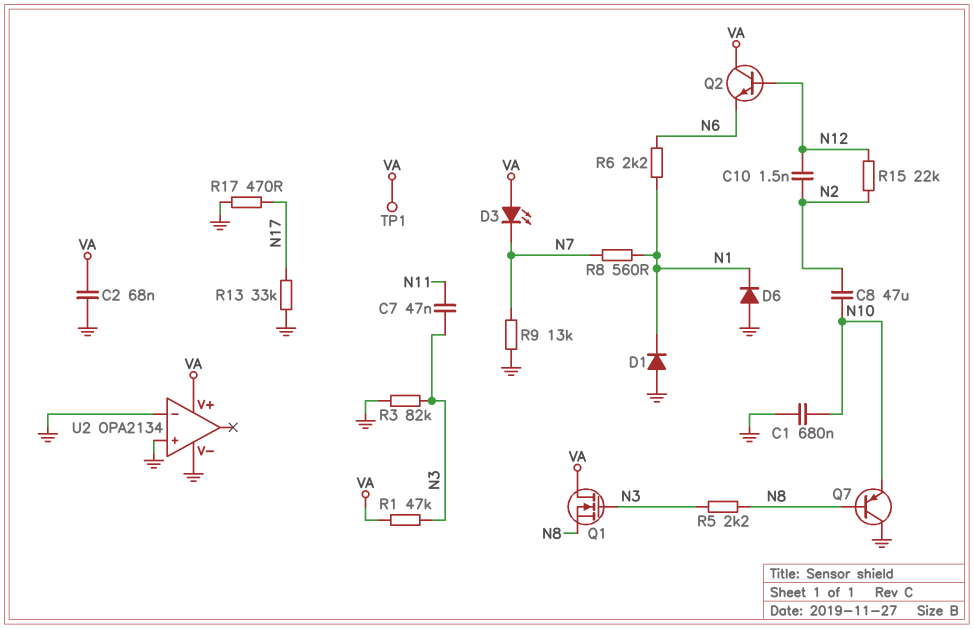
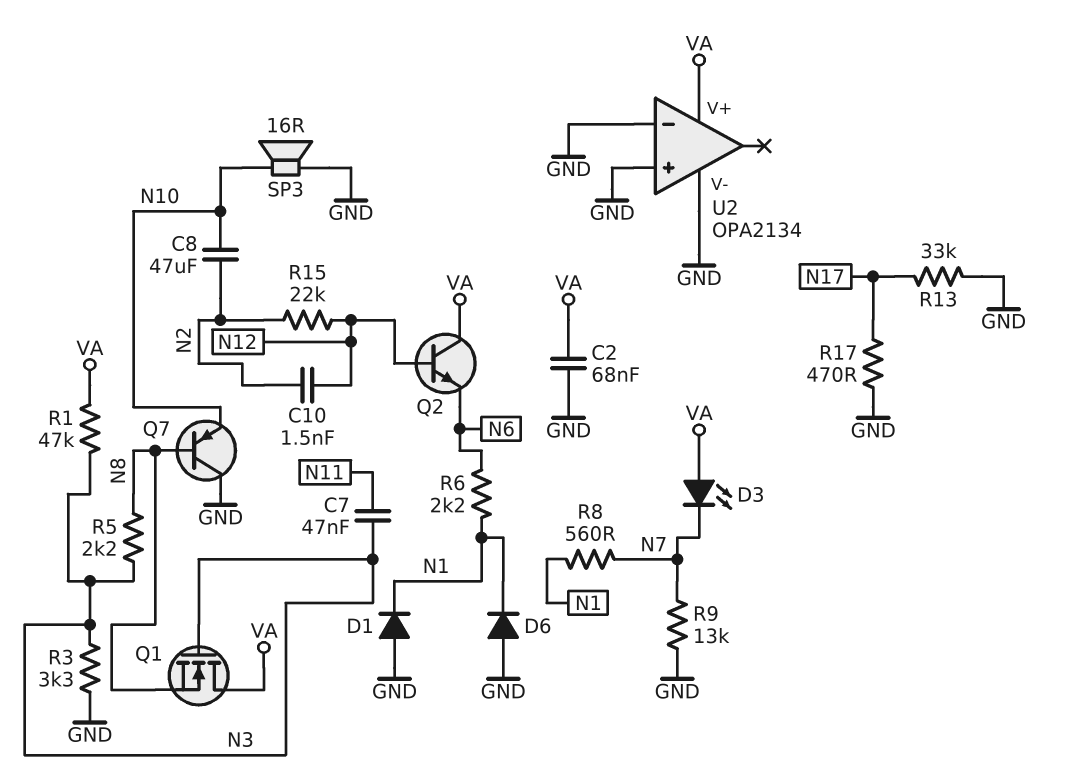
C1: 680nF (GND, N10) -> none
R3: 82k (GND, N3) -> 3.3k (GND, N3)
SP3: none -> speaker 16R (GND, N10)
TP1: test point (VA) -> none

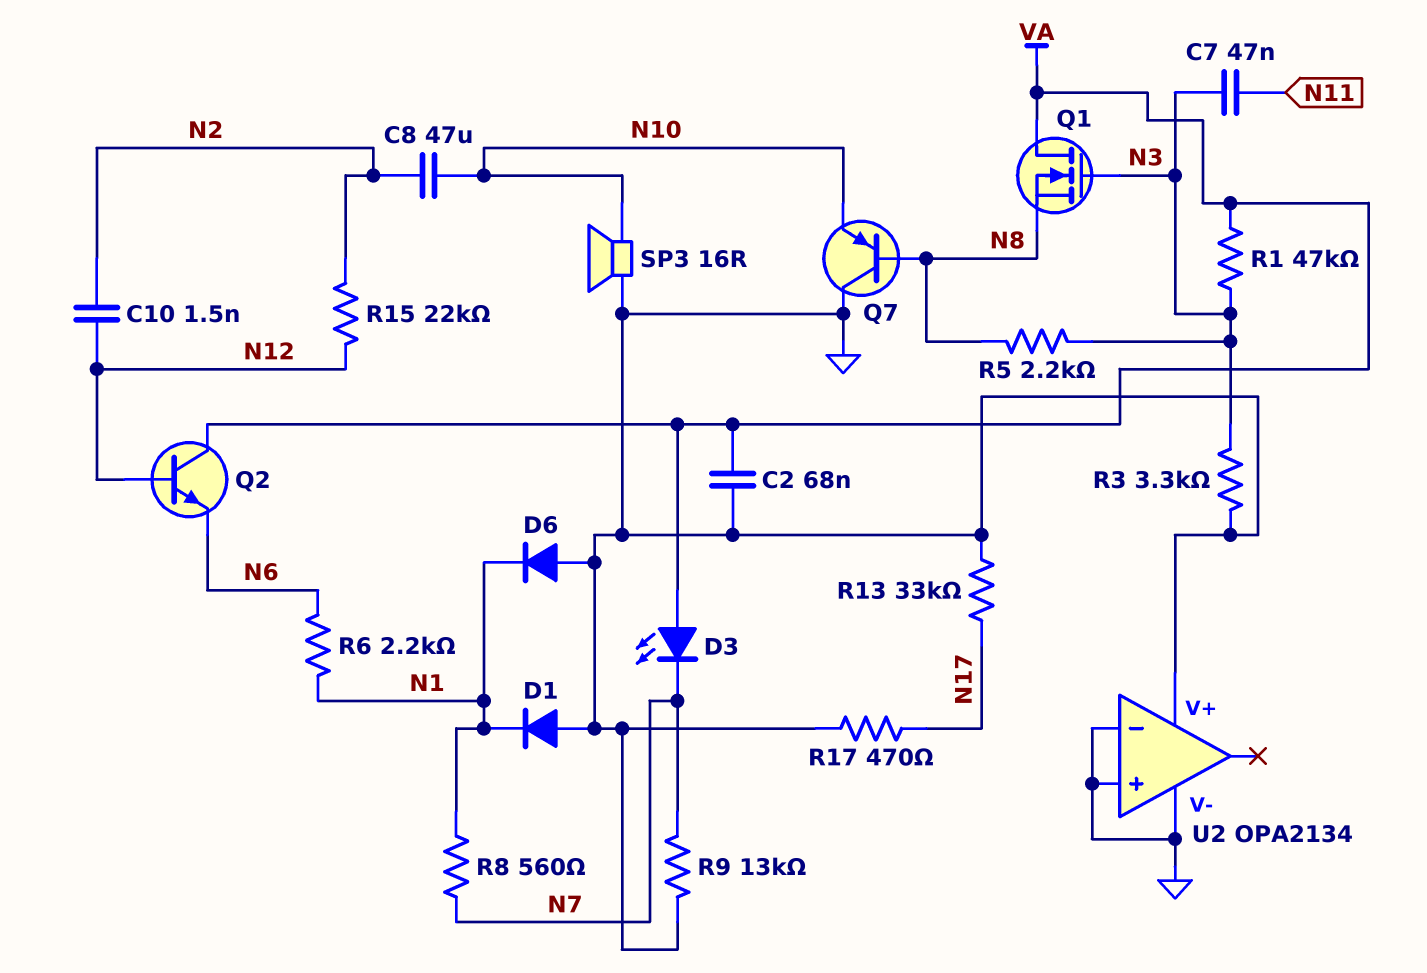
U2 pin V+: VA -> GND

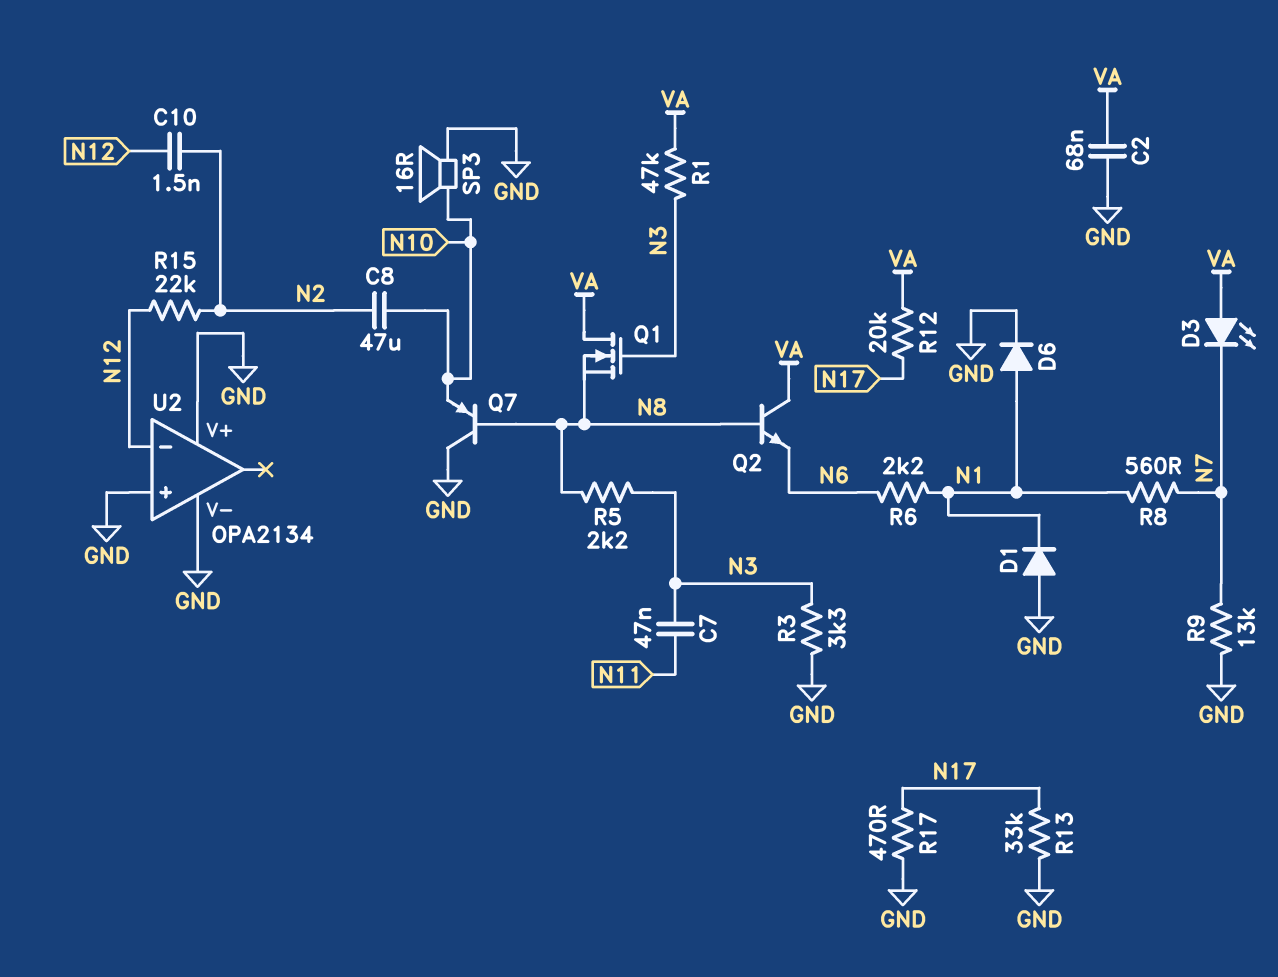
D6: diode (A GND, K N1) -> diode (A N1, K GND)
Q2: NPN (B N12, C VA, E N6) -> NPN (B N8, C VA, E N6)
R12: none -> 20k (N17, VA)
U2 pin in-: GND -> N12

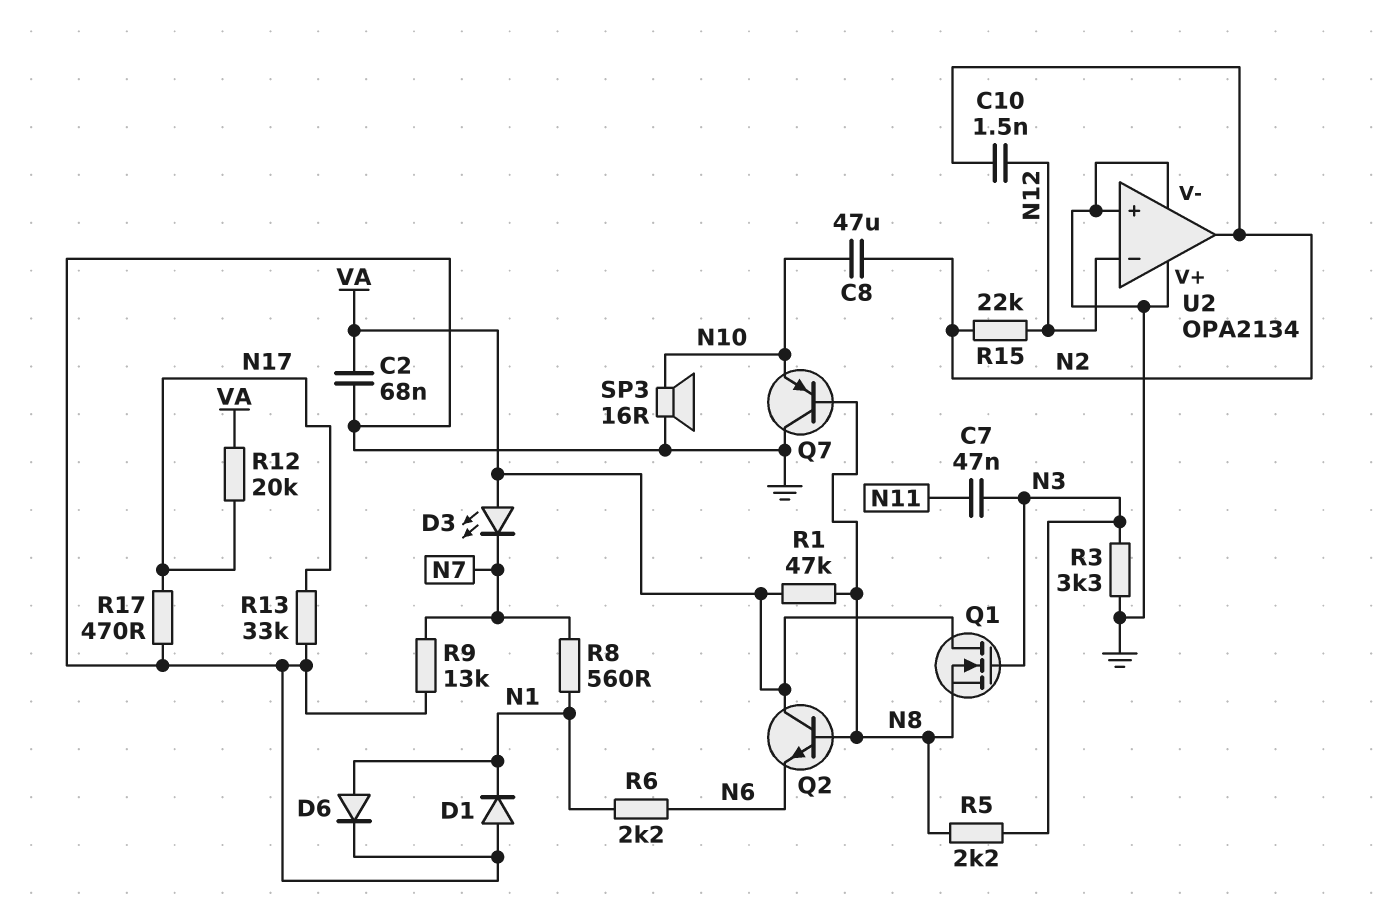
R1: 47k (N3, VA) -> 47k (N8, VA)
U2 pin out: none -> N2

